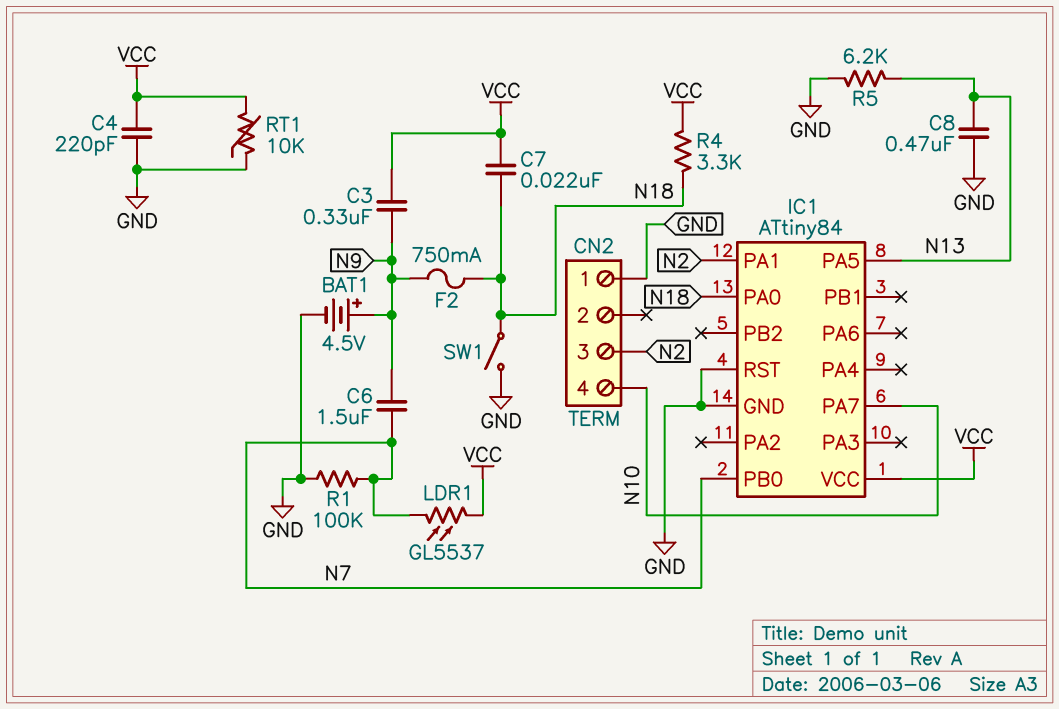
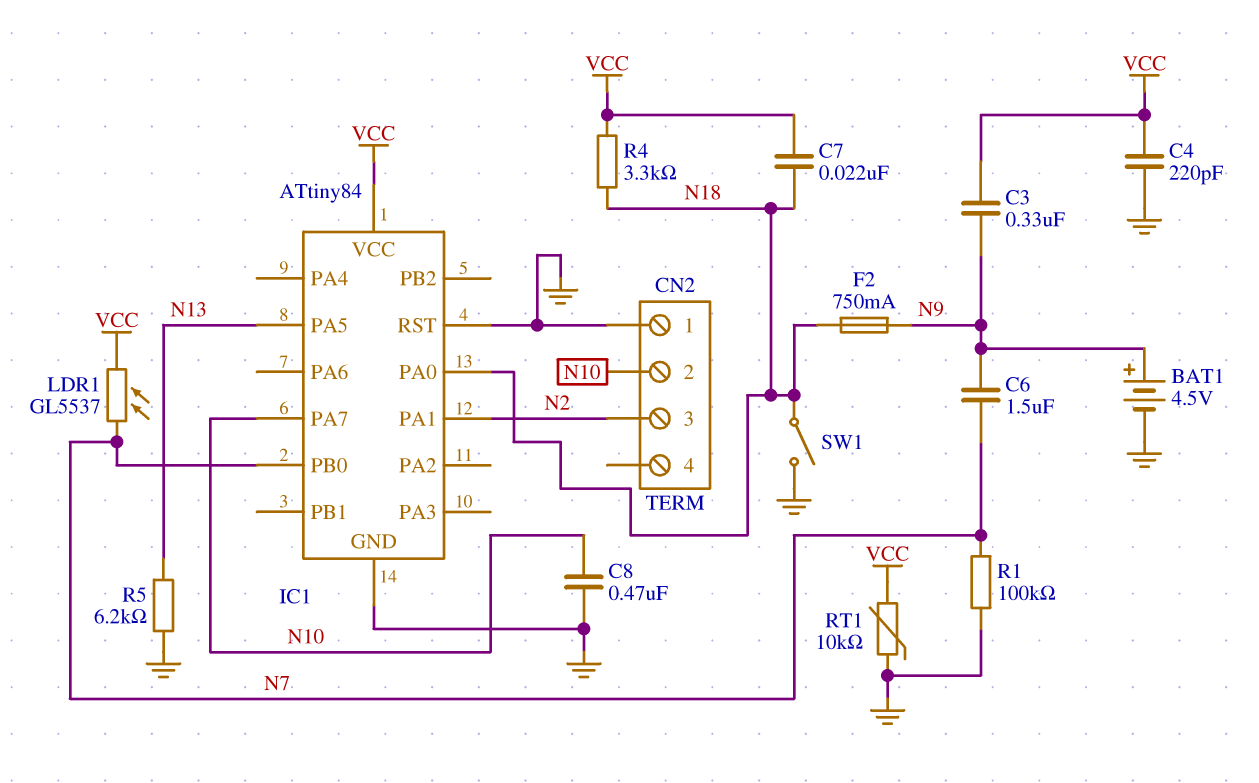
C8: 470nF (GND, N13) -> 470nF (GND, N10)
CN2 pin 2: none -> N10
CN2 pin 4: N10 -> none

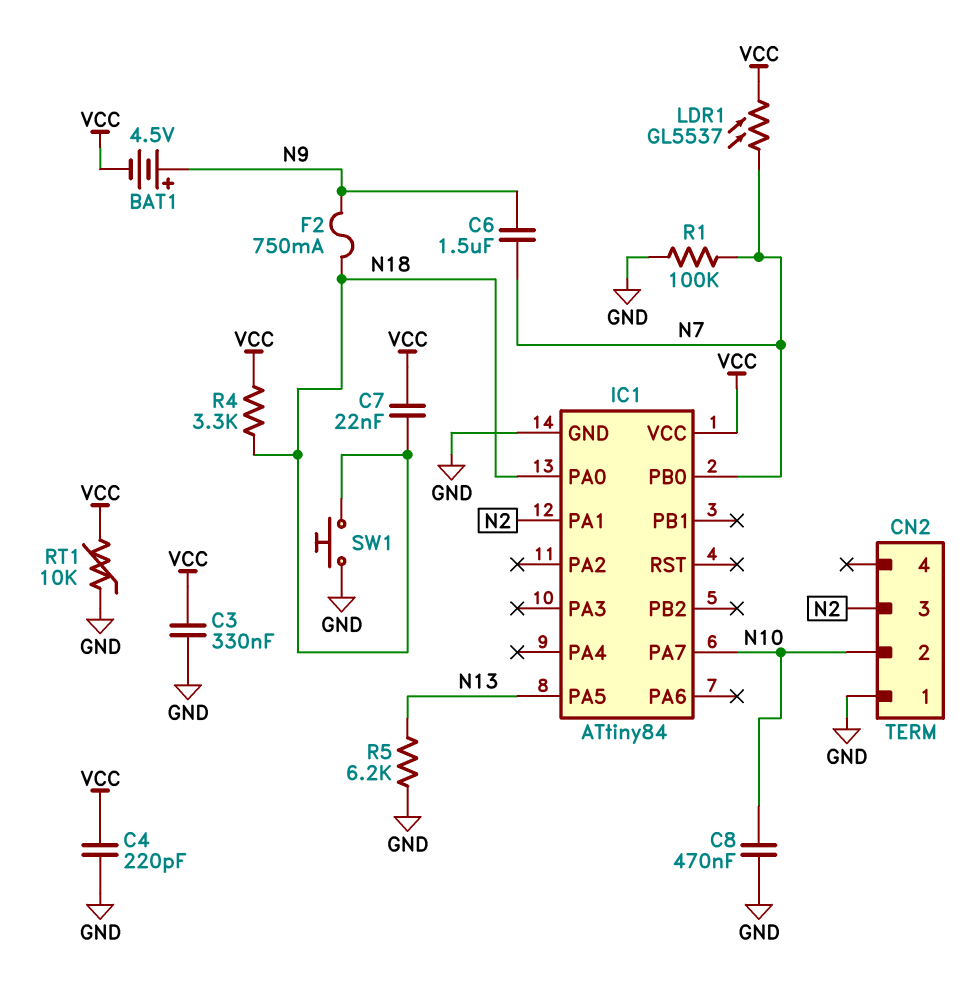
BAT1: 4.5V (plus N9, minus GND) -> 4.5V (plus N9, minus VCC)
C3: 330nF (N9, VCC) -> 330nF (GND, VCC)
IC1 pin RST: GND -> none
SW1: switch (GND, N18) -> button (GND, N18)

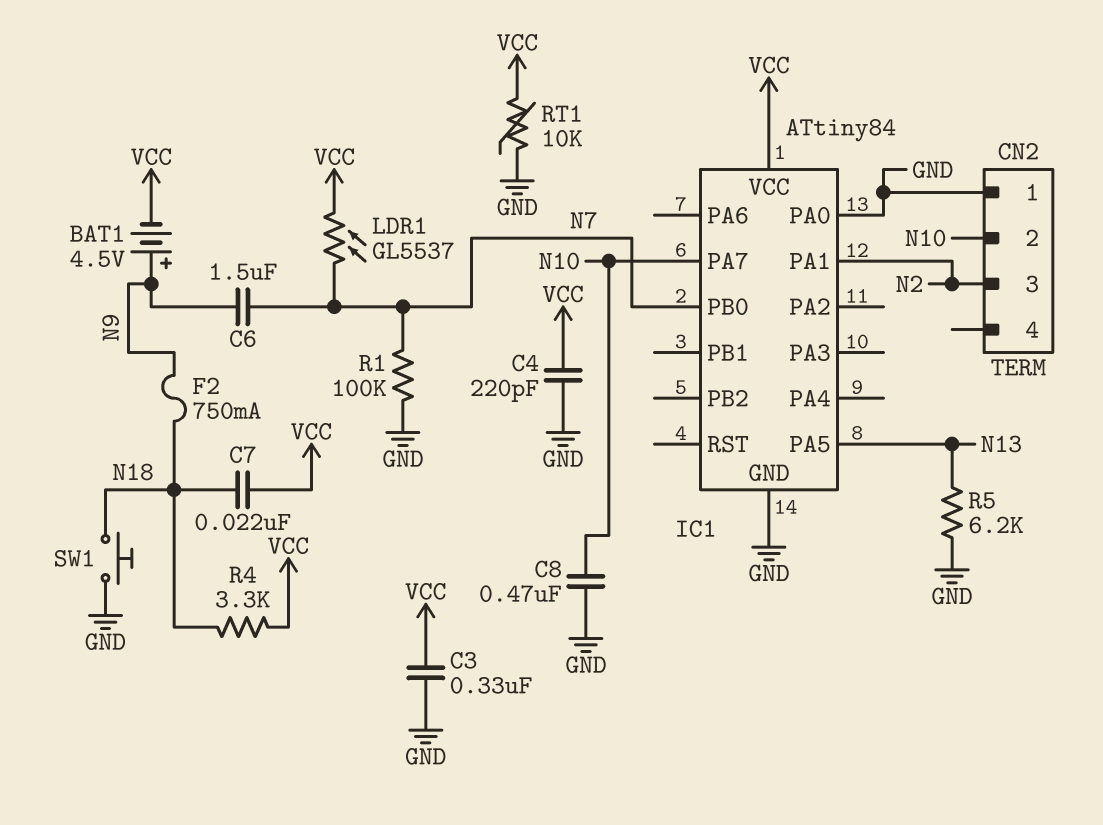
IC1 pin PA0: N18 -> GND

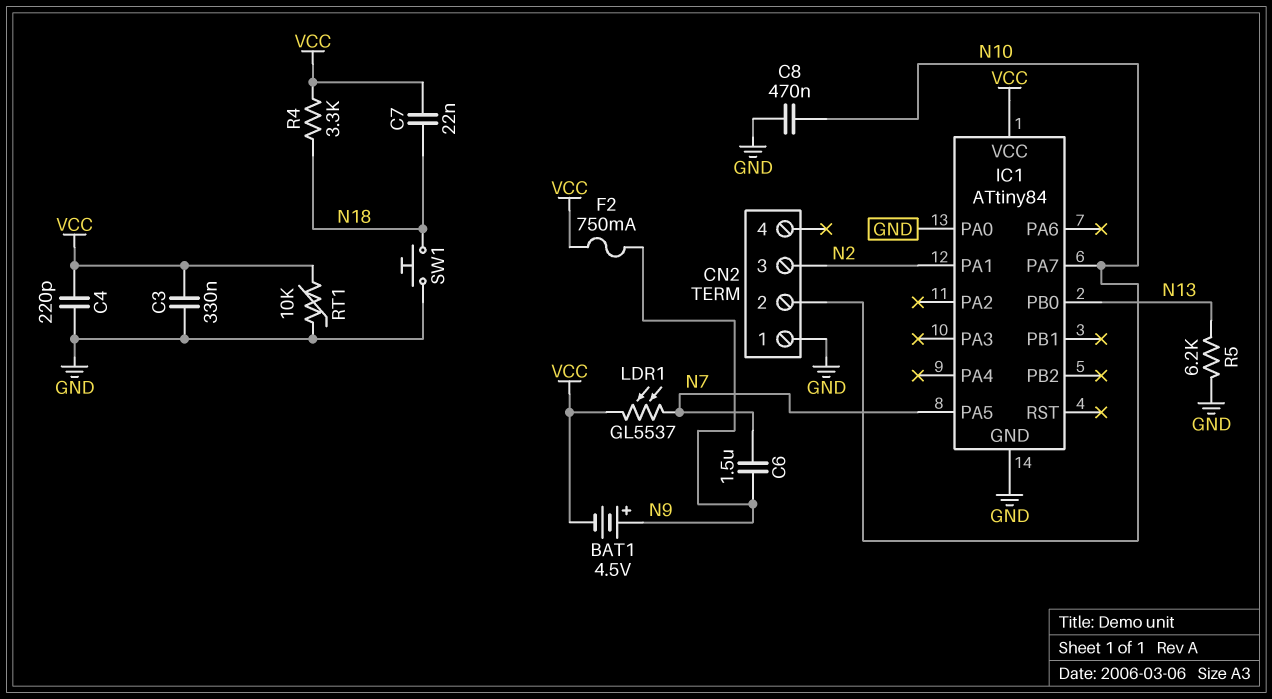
F2: 750mA (N9, N18) -> 750mA (N9, VCC)
IC1 pin PA5: N13 -> N7
IC1 pin PB0: N7 -> N13
R1: 100k (GND, N7) -> none

